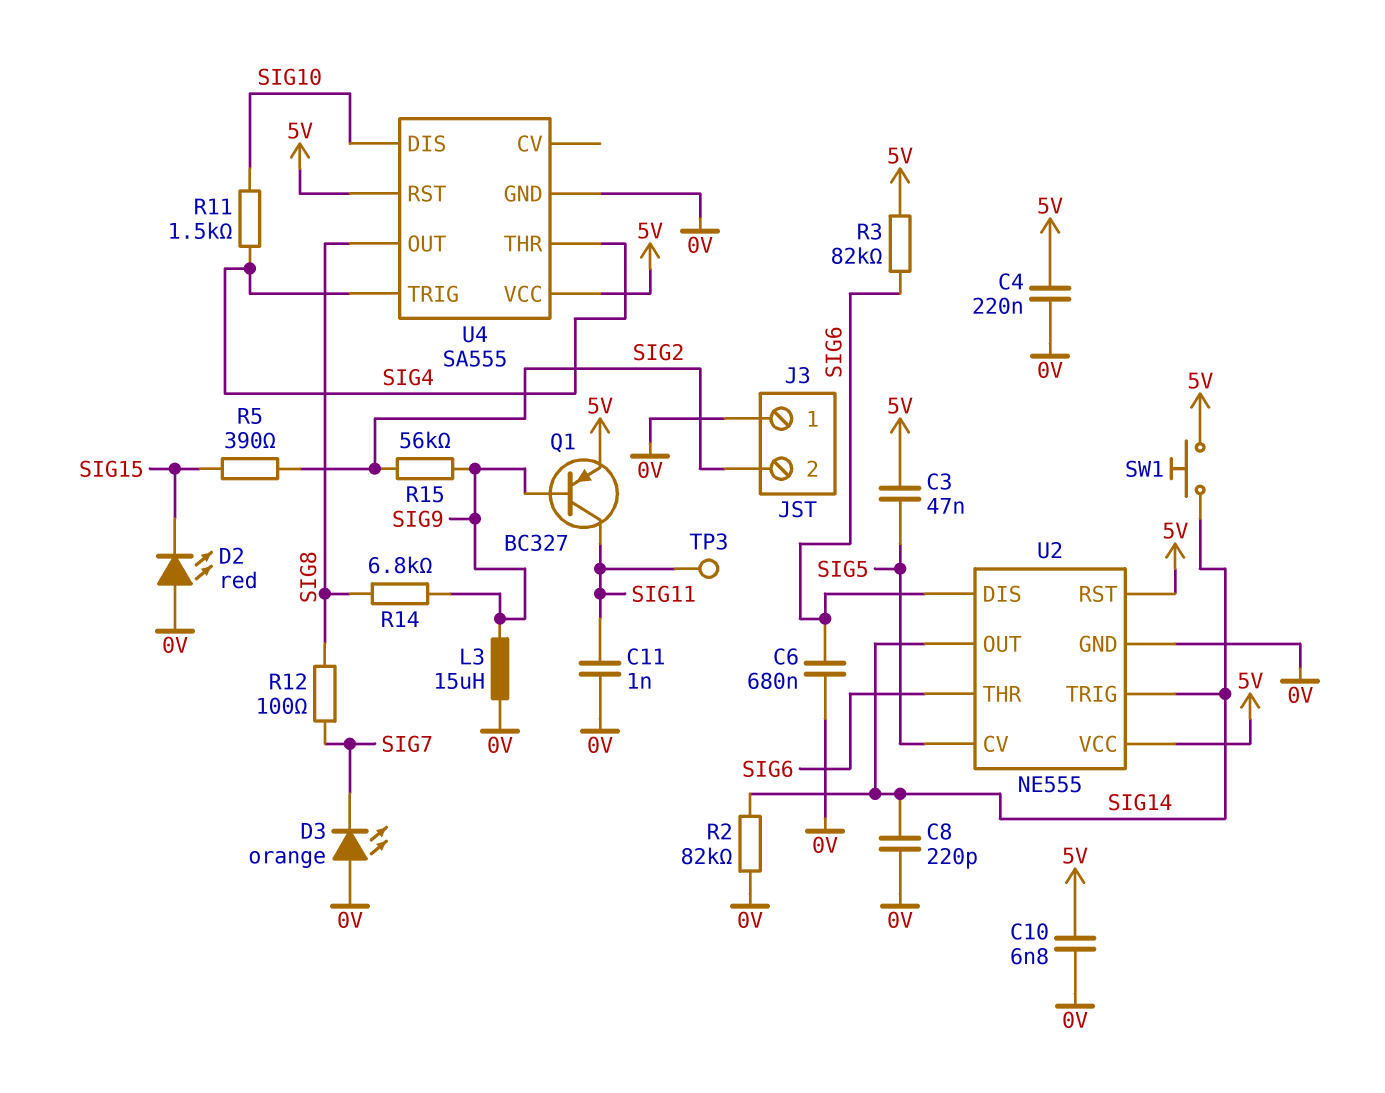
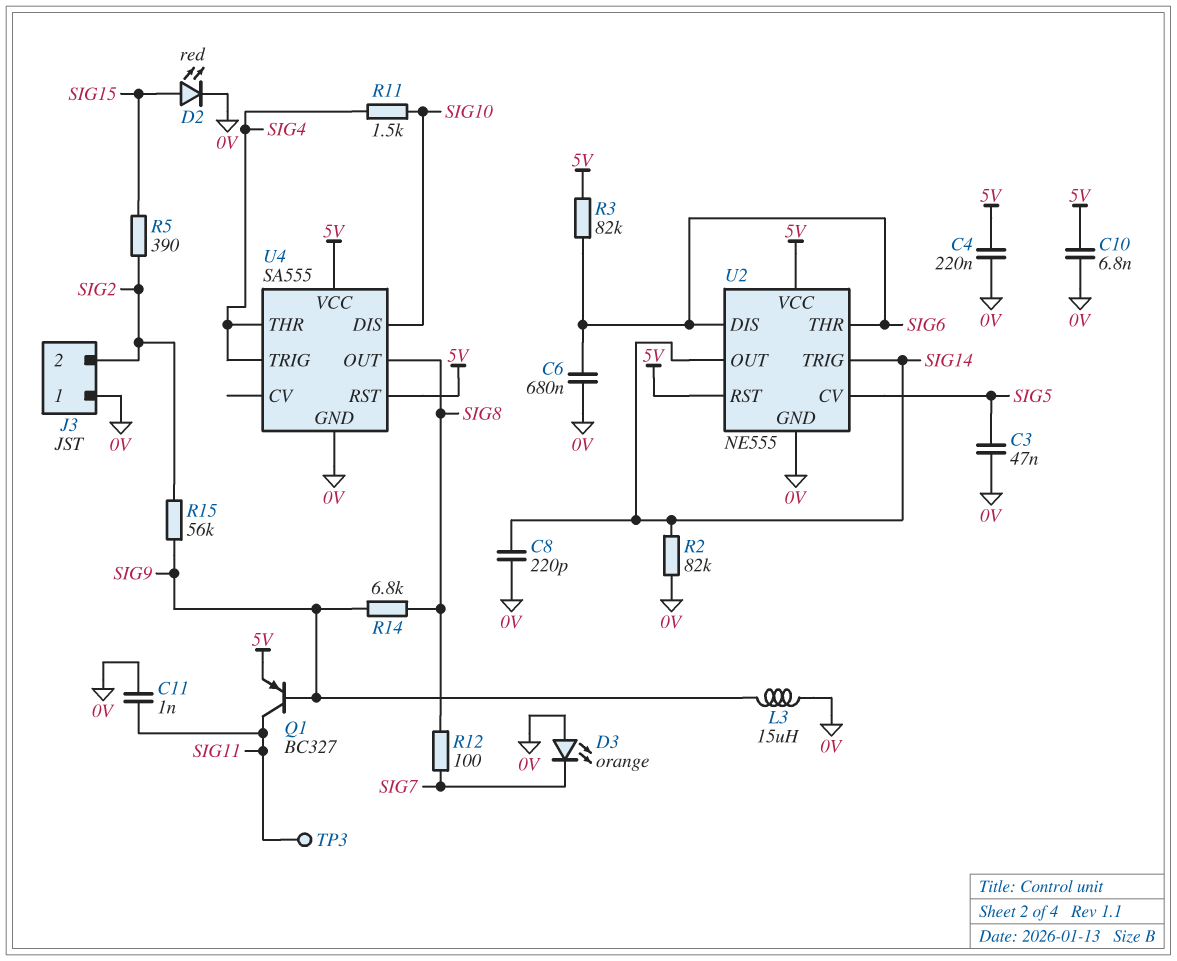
C3: 47nF (5V, SIG5) -> 47nF (0V, SIG5)
D2: LED red (A 0V, K SIG15) -> LED red (A SIG15, K 0V)
SW1: button (5V, SIG14) -> none

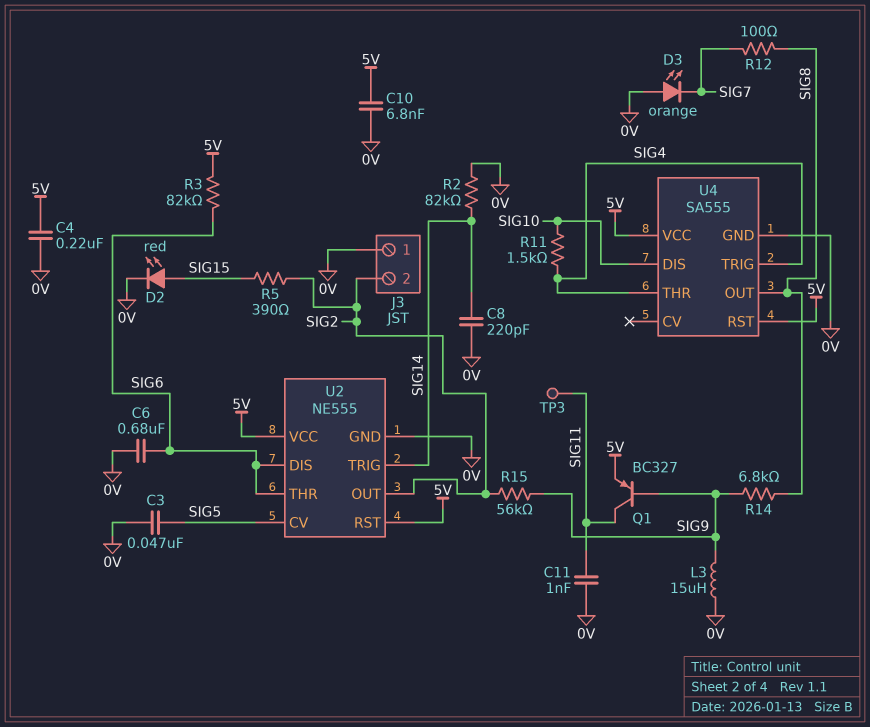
U2 pin OUT: SIG14 -> SIG2

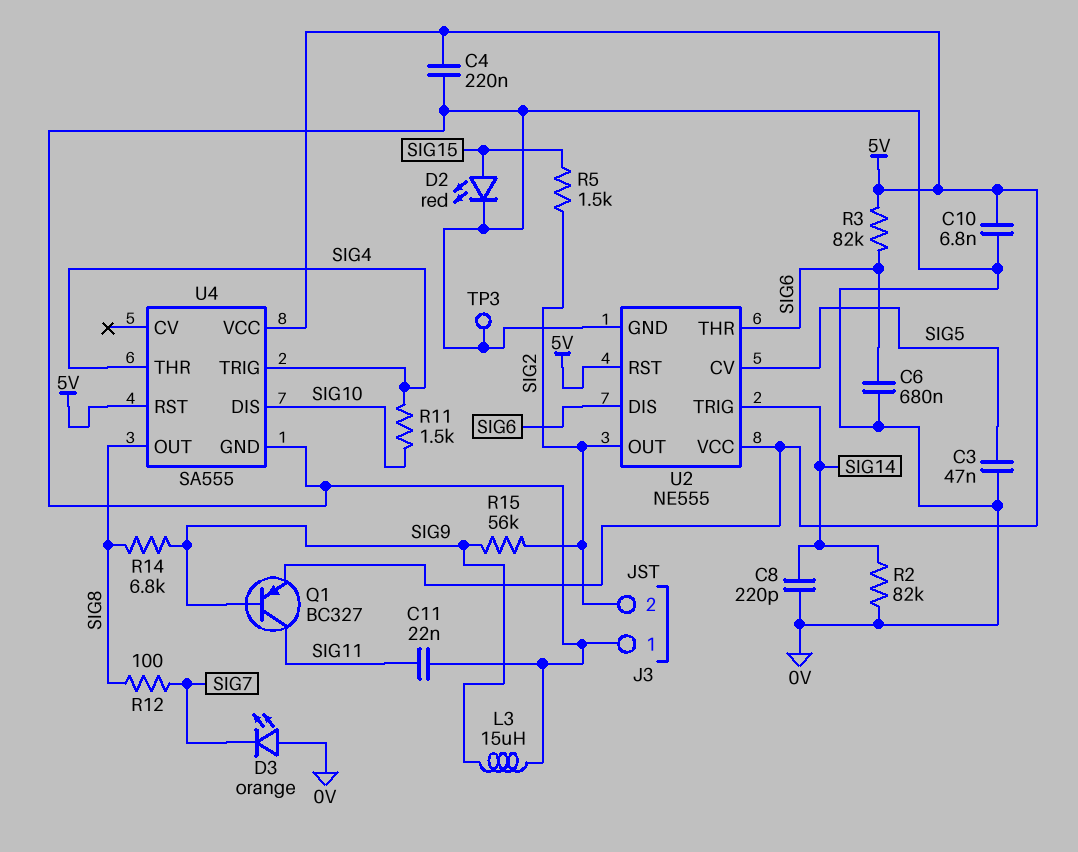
C11: 1nF (0V, SIG11) -> 22nF (0V, SIG11)
R5: 390 (SIG2, SIG15) -> 1.5k (SIG2, SIG15)
TP3: test point (SIG11) -> test point (0V)

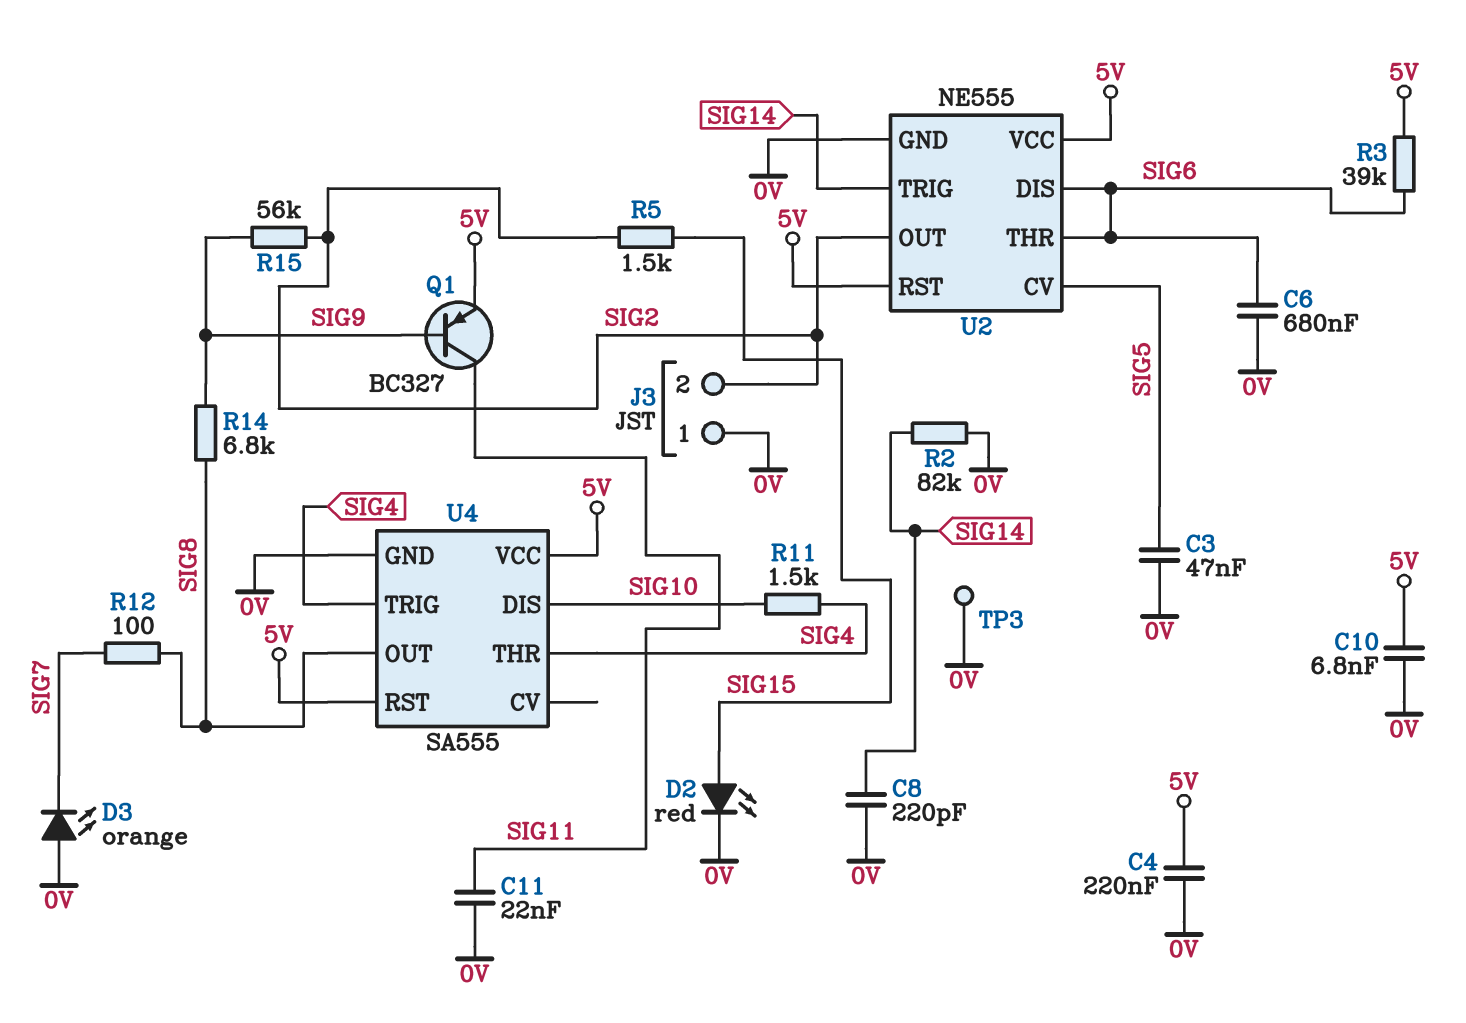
L3: 15uH (0V, SIG9) -> none
R3: 82k (5V, SIG6) -> 39k (5V, SIG6)

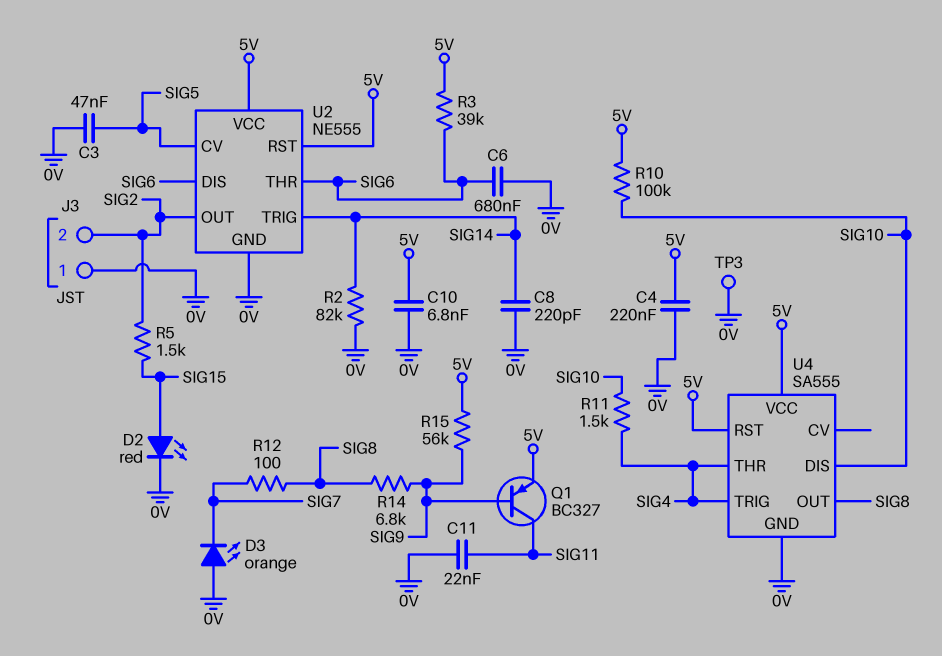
R10: none -> 100k (5V, SIG10)
R15: 56k (SIG2, SIG9) -> 56k (5V, SIG9)

